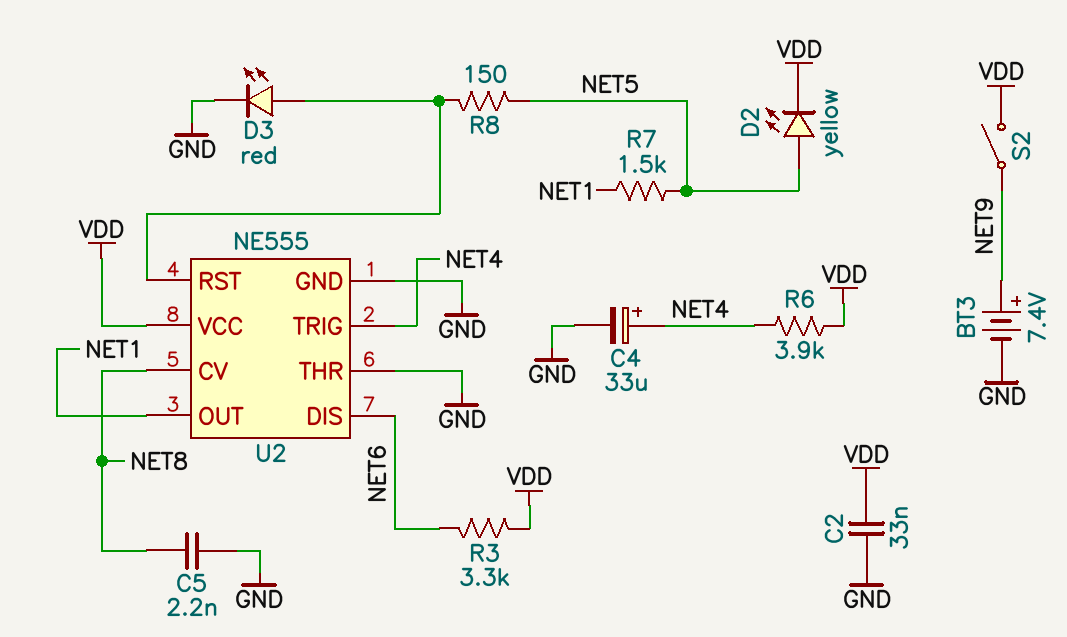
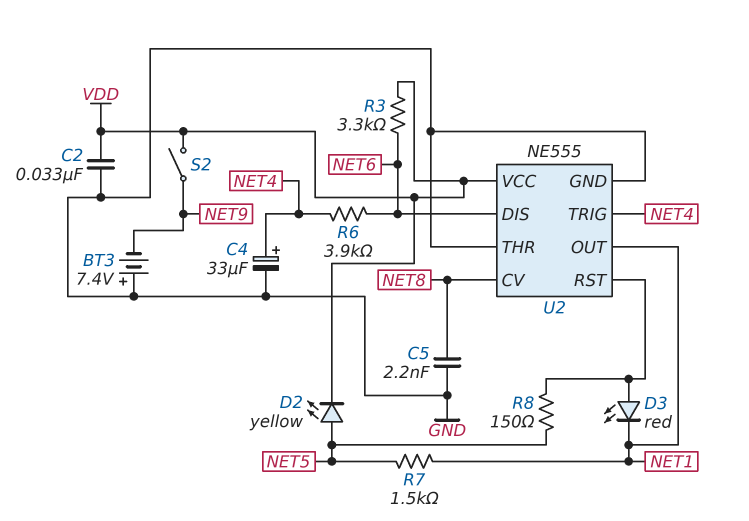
BT3: 7.4V (plus NET9, minus GND) -> 7.4V (plus GND, minus NET9)
D3: LED red (A U2/RST, K GND) -> LED red (A U2/RST, K NET1)
R6: 3.9k (NET4, VDD) -> 3.9k (NET4, NET6)

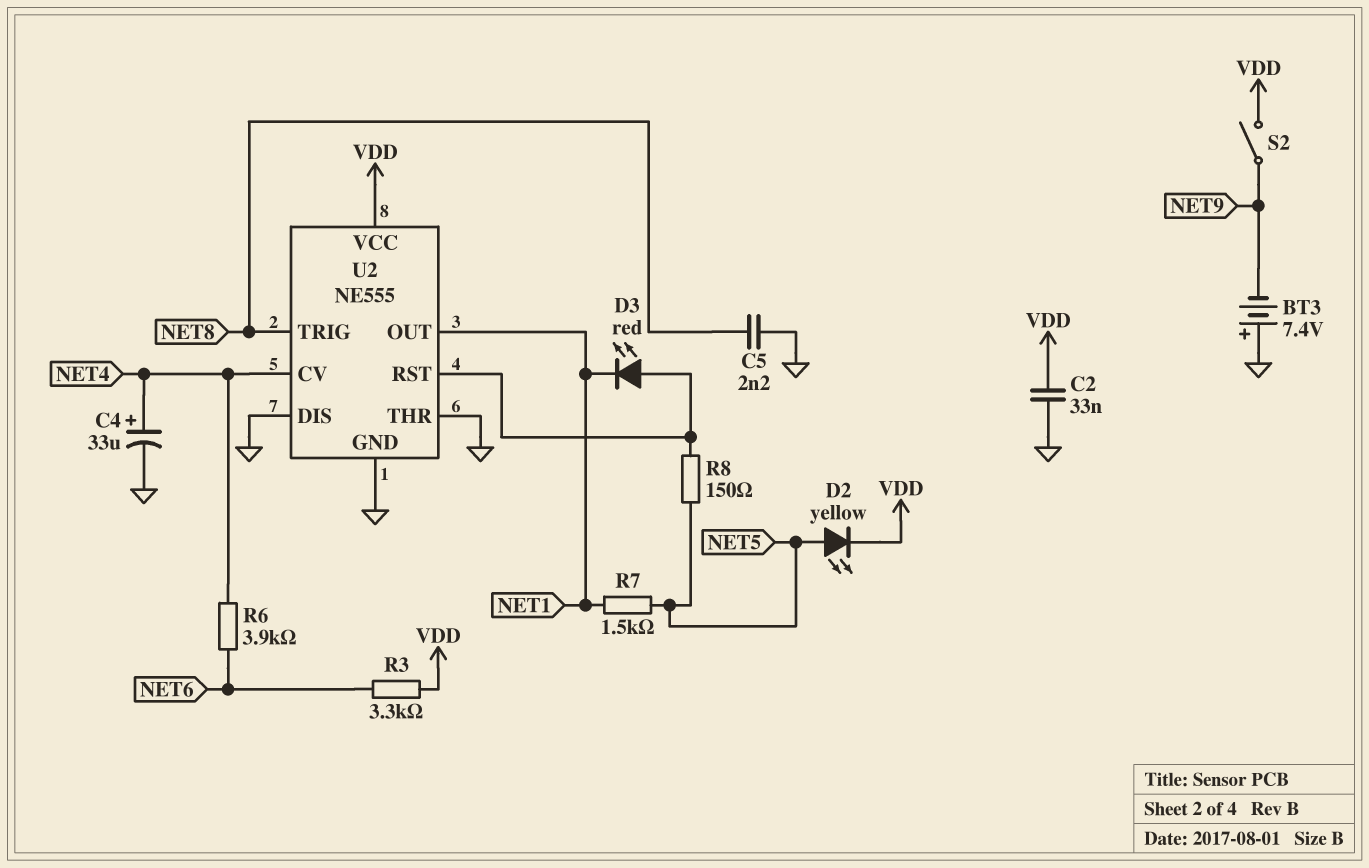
U2 pin CV: NET8 -> NET4
U2 pin DIS: NET6 -> GND
U2 pin TRIG: NET4 -> NET8

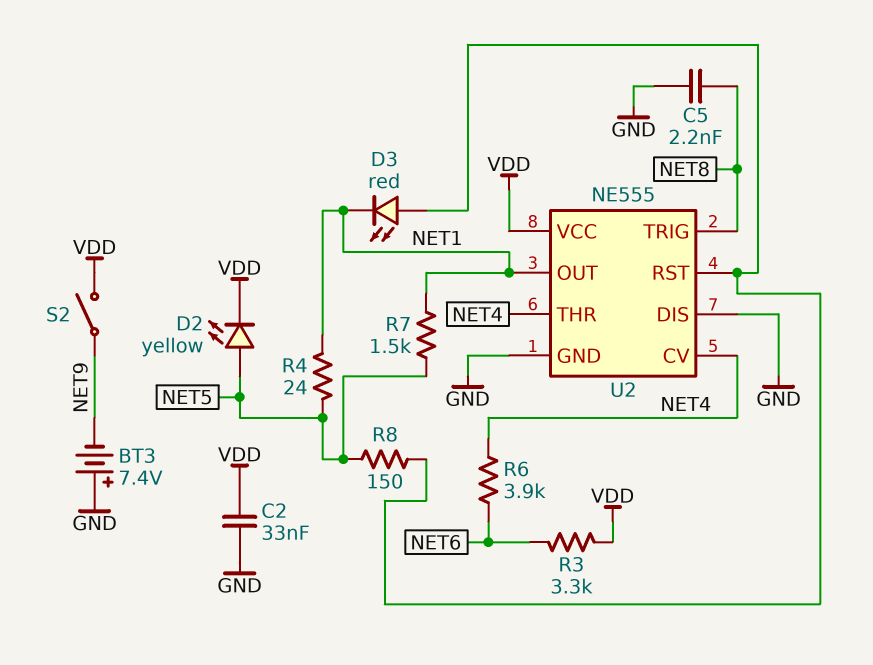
C4: 33uF (plus NET4, minus GND) -> none
R4: none -> 24 (NET1, NET5)
U2 pin THR: GND -> NET4

